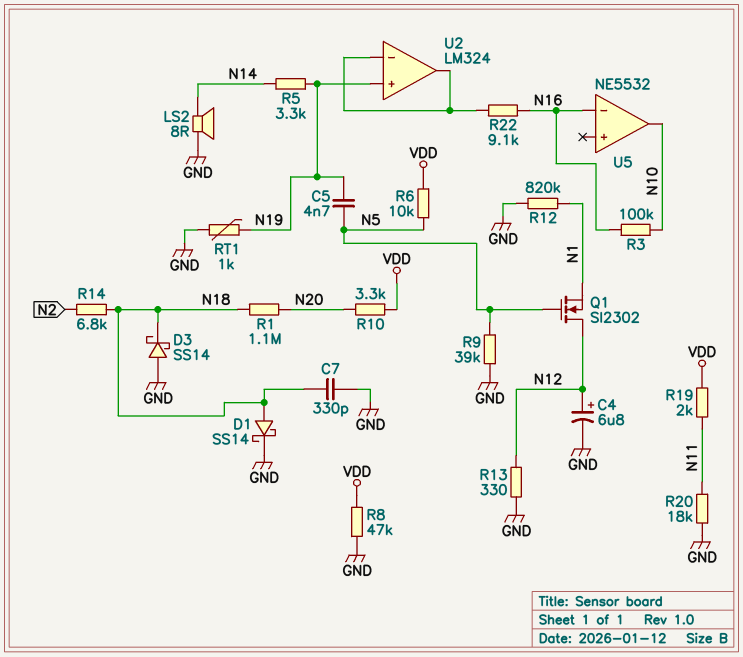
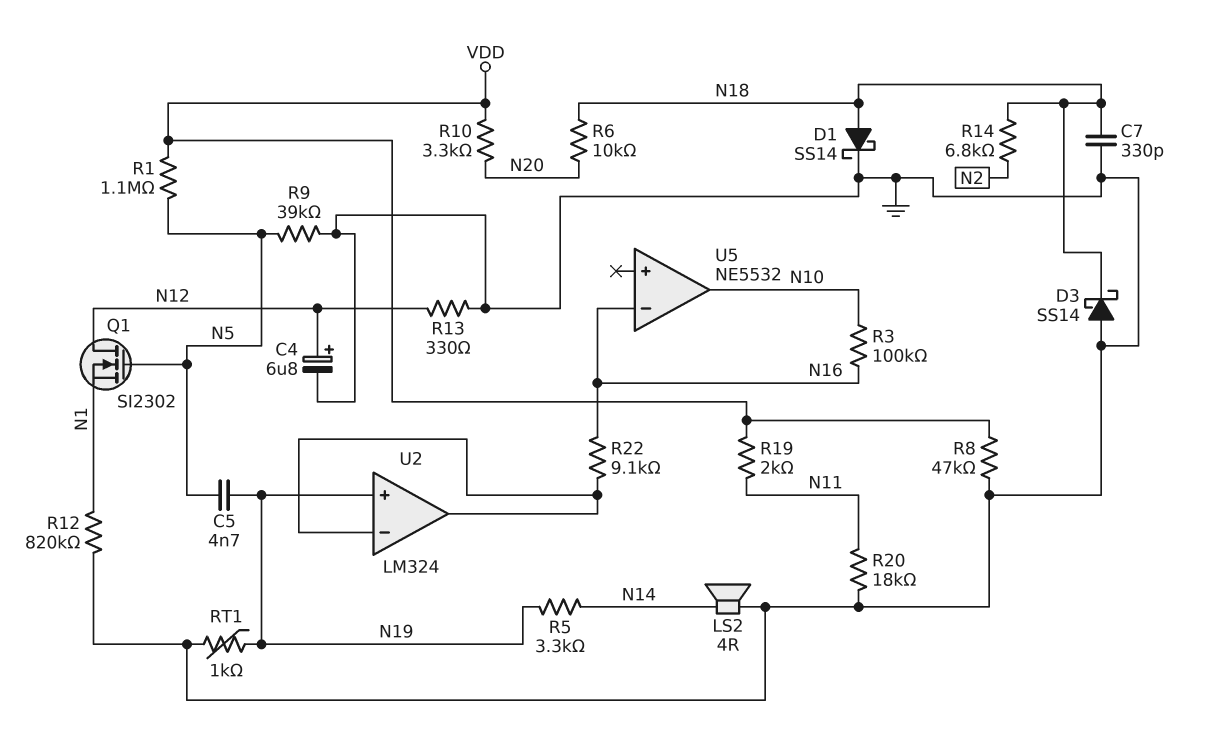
LS2: speaker 8R (GND, N14) -> speaker 4R (GND, N14)
R1: 1.1M (N18, N20) -> 1.1M (N5, VDD)
R6: 10k (N5, VDD) -> 10k (N18, N20)

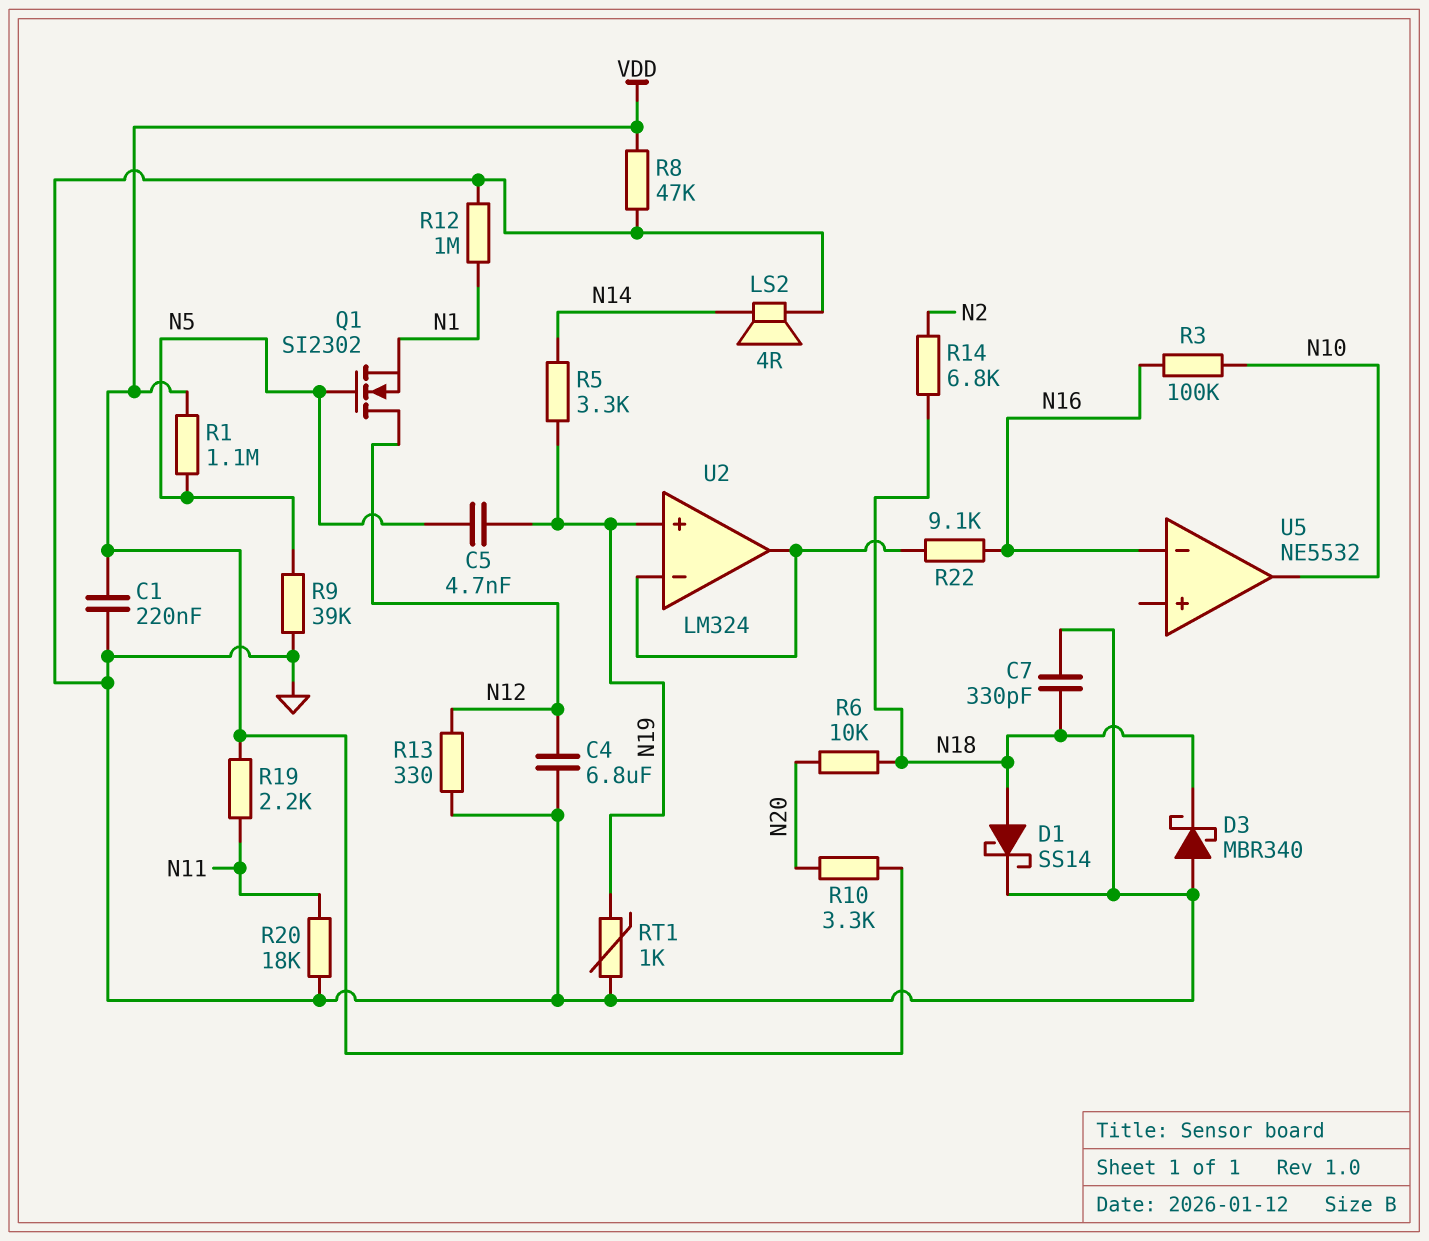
C1: none -> 220nF (GND, VDD)
C4: 6.8uF (plus N12, minus GND) -> 6.8uF (GND, N12)
D3: schottky SS14 (A GND, K N18) -> schottky MBR340 (A GND, K N18)
R12: 820k (GND, N1) -> 1M (GND, N1)
R19: 2k (N11, VDD) -> 2.2k (N11, VDD)

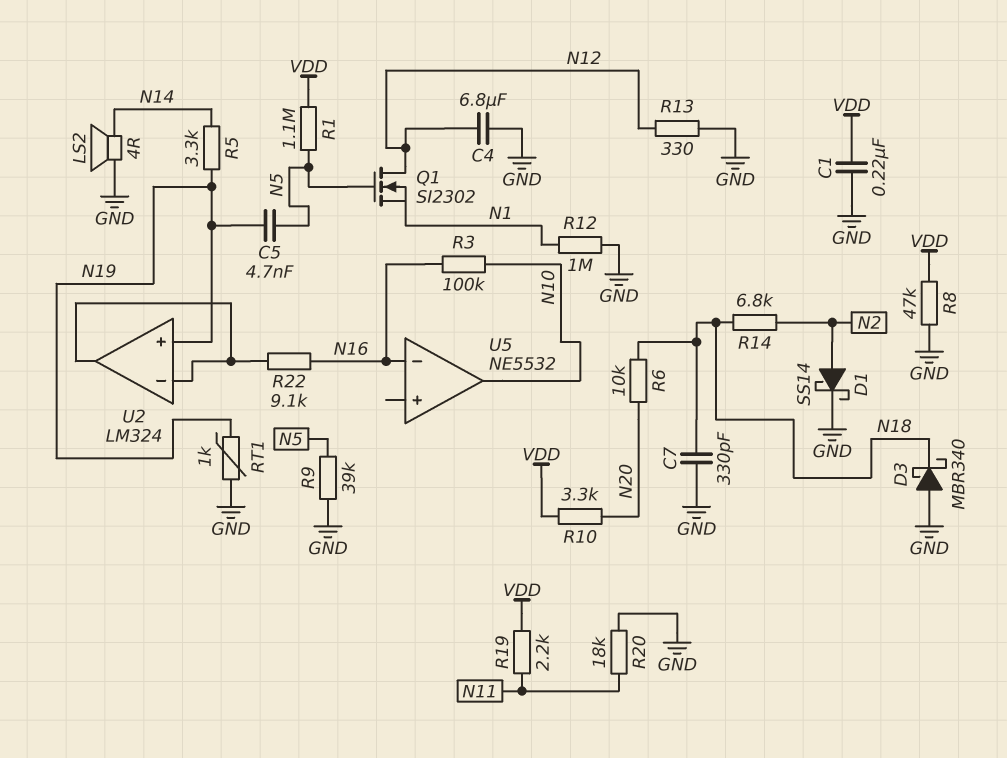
D1: schottky SS14 (A N18, K GND) -> schottky SS14 (A N2, K GND)

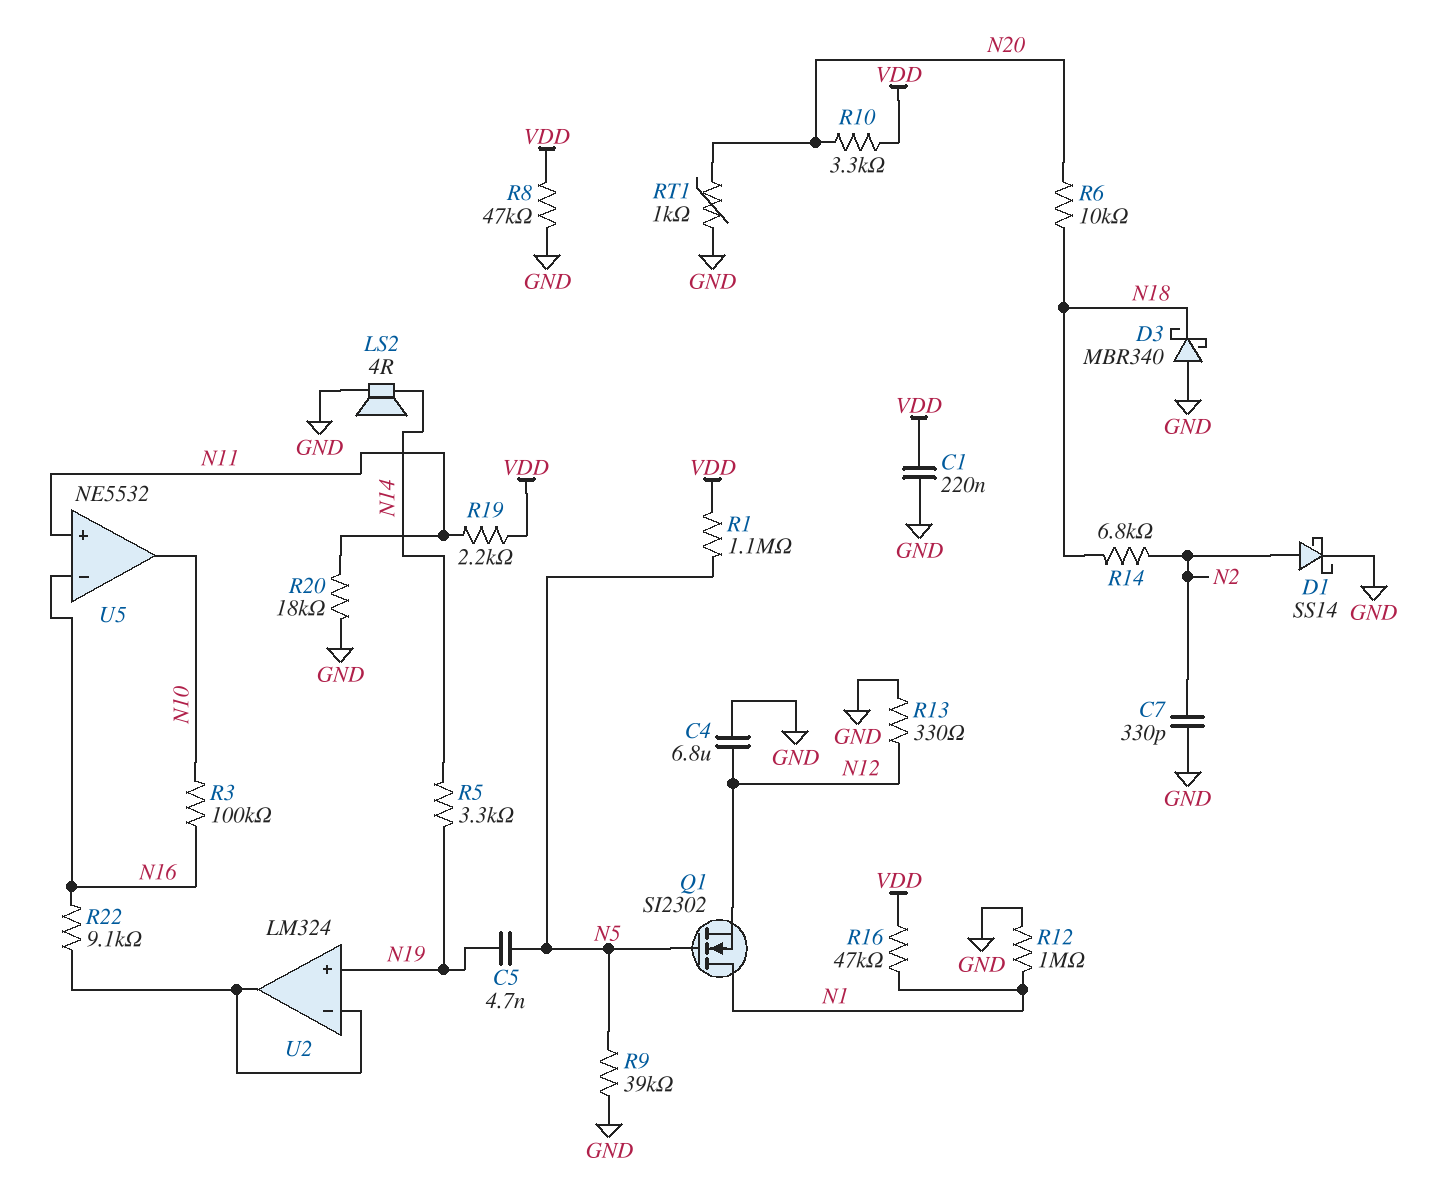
C7: 330pF (GND, N18) -> 330pF (GND, N2)
Q1: NMOS SI2302 (G N5, D N12, S N1) -> NMOS SI2302 (G N5, D N1, S N12)
R16: none -> 47k (N1, VDD)
RT1: 1k (GND, N19) -> 1k (GND, N20)
U5 pin in+: none -> N11

